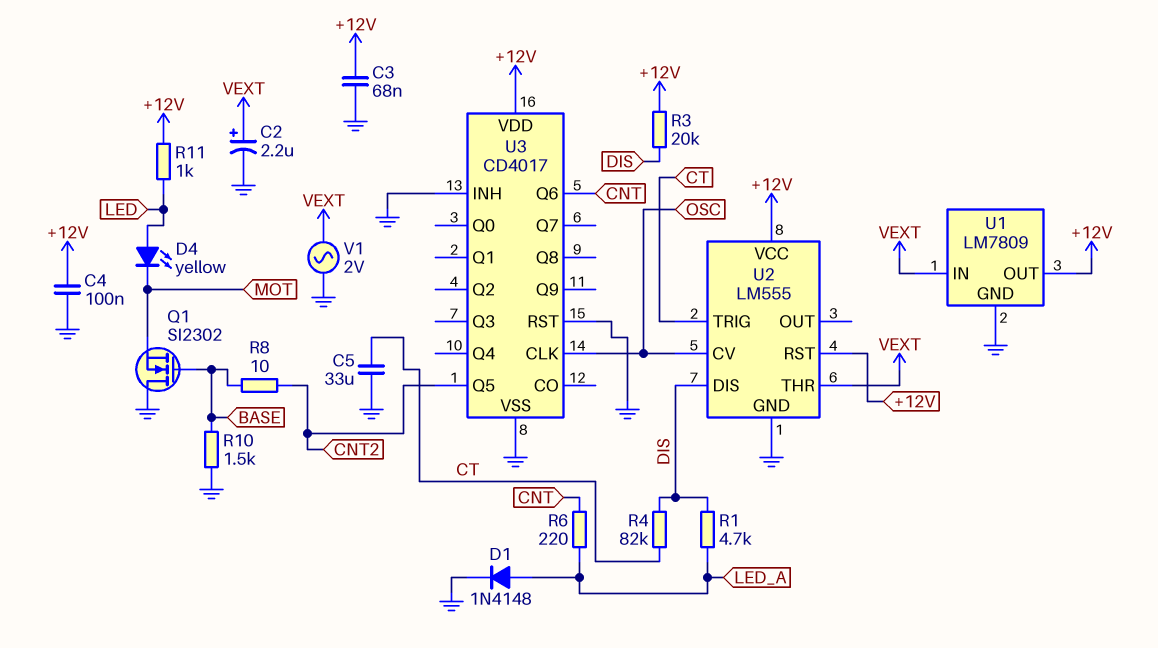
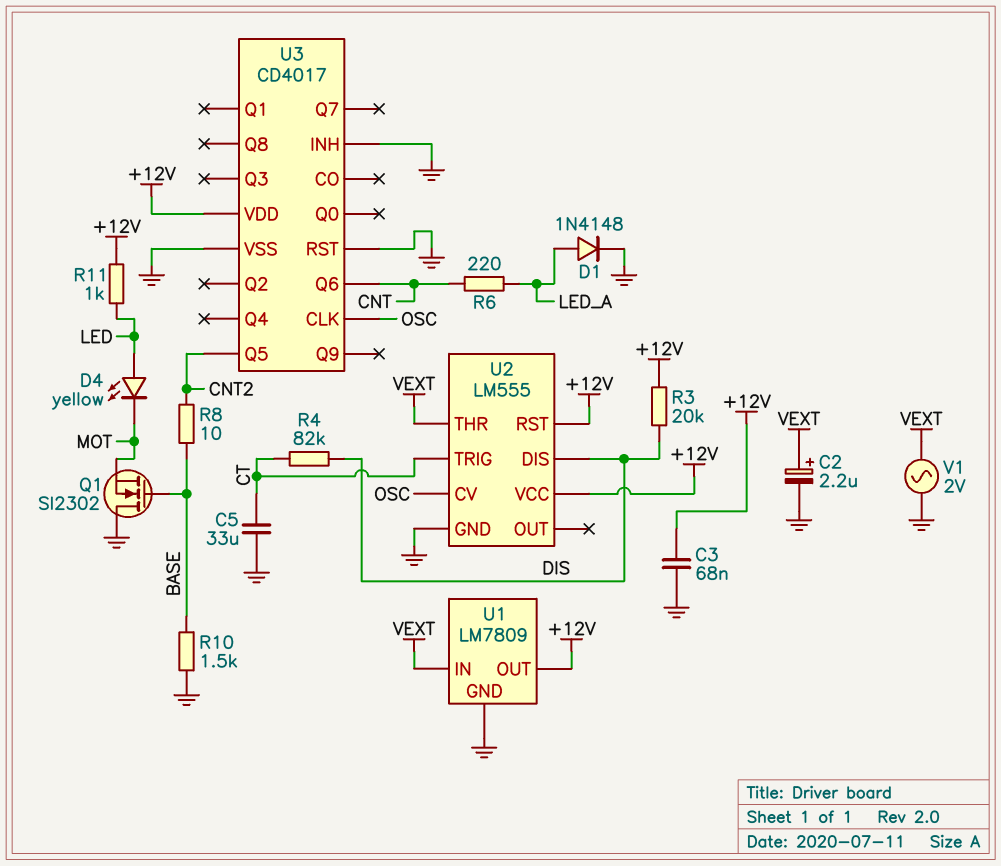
C4: 100nF (+12V, GND) -> none
R1: 4.7k (DIS, LED_A) -> none

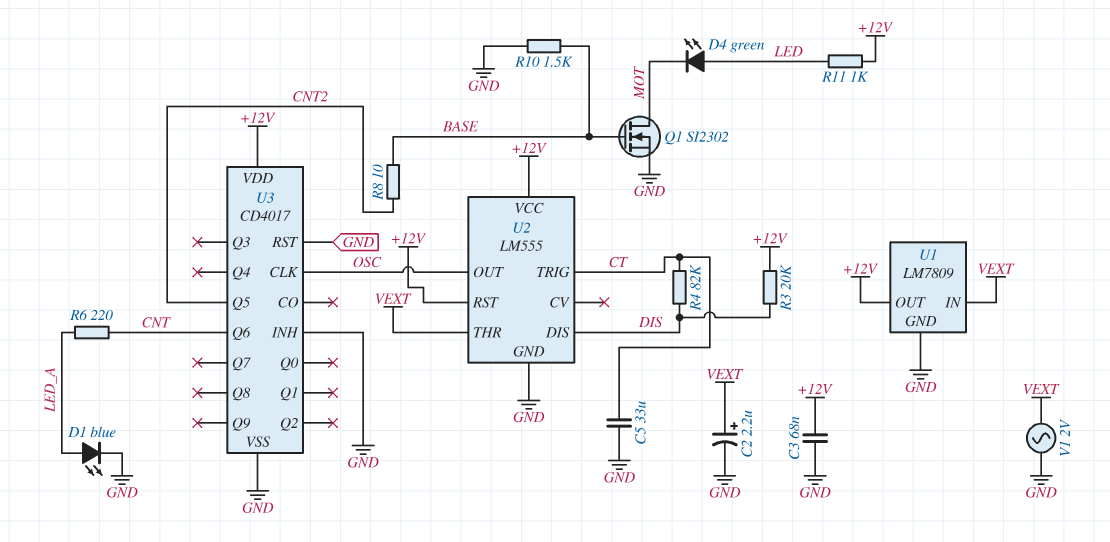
D1: diode 1N4148 (A LED_A, K GND) -> LED blue (A LED_A, K GND)
D4: LED yellow (A LED, K MOT) -> LED green (A LED, K MOT)
Q1: NMOS SI2302 (G BASE, D GND, S MOT) -> NMOS SI2302 (G BASE, D MOT, S GND)
U2 pin CV: OSC -> none
U2 pin OUT: none -> OSC

